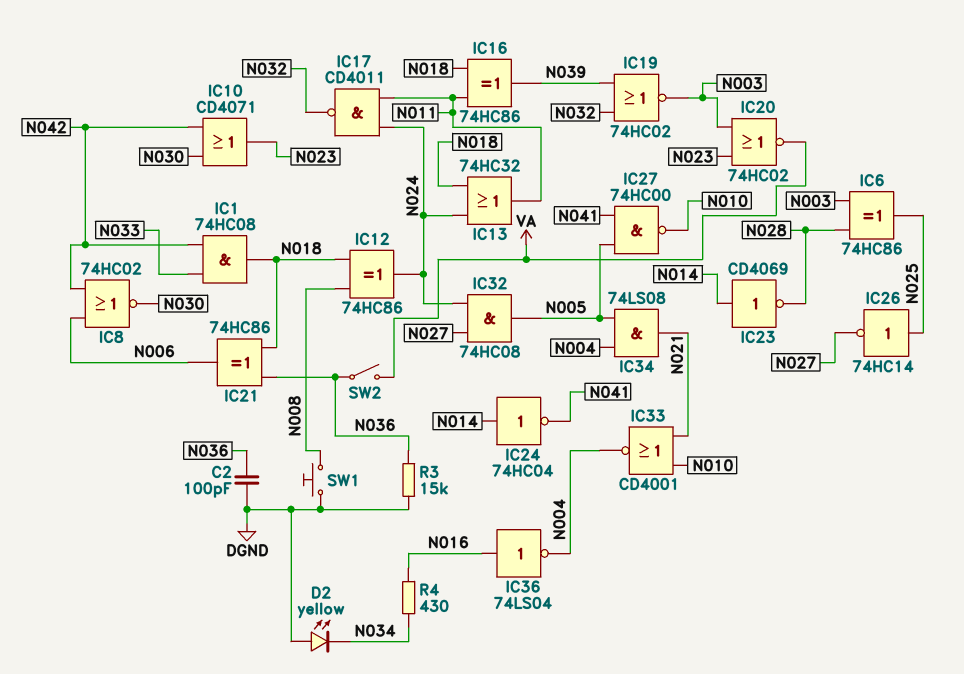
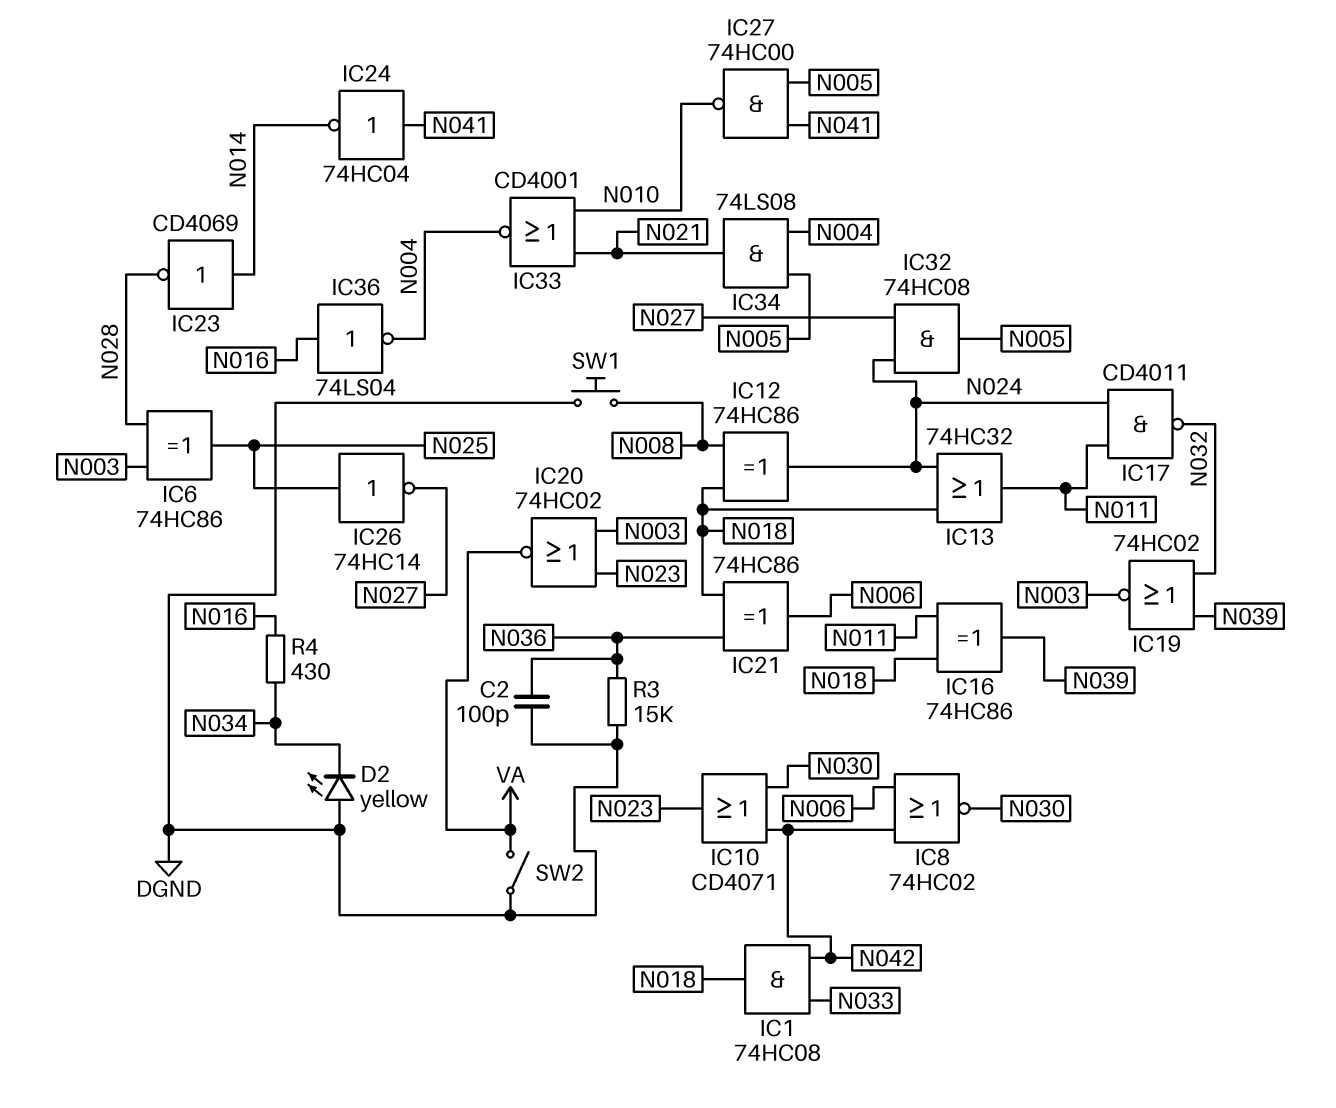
IC24: NOT 74HC04 (in N014, out N041) -> NOT 74HC04 (in N041, out N014)
SW2: switch (N036, VA) -> switch (DGND, VA)

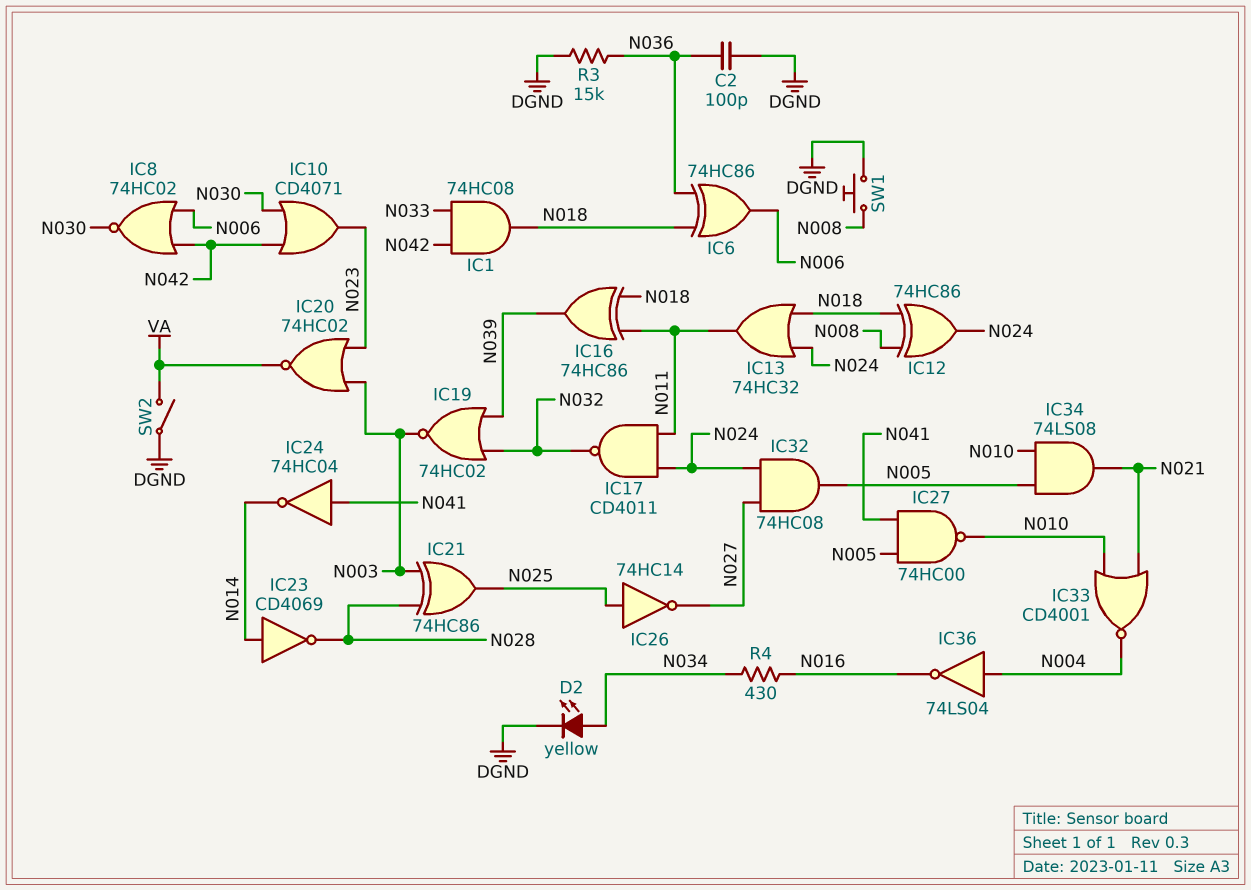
D2: LED yellow (A DGND, K N034) -> LED yellow (A N034, K DGND)
IC6: XOR 74HC86 (in N003, in N028, out N025) -> XOR 74HC86 (in N018, in N036, out N006)
IC21: XOR 74HC86 (in N018, in N036, out N006) -> XOR 74HC86 (in N003, in N028, out N025)
IC34: AND 74LS08 (in N004, in N005, out N021) -> AND 74LS08 (in N005, in N010, out N021)
IC36: NOT 74LS04 (in N016, out N004) -> NOT 74LS04 (in N004, out N016)

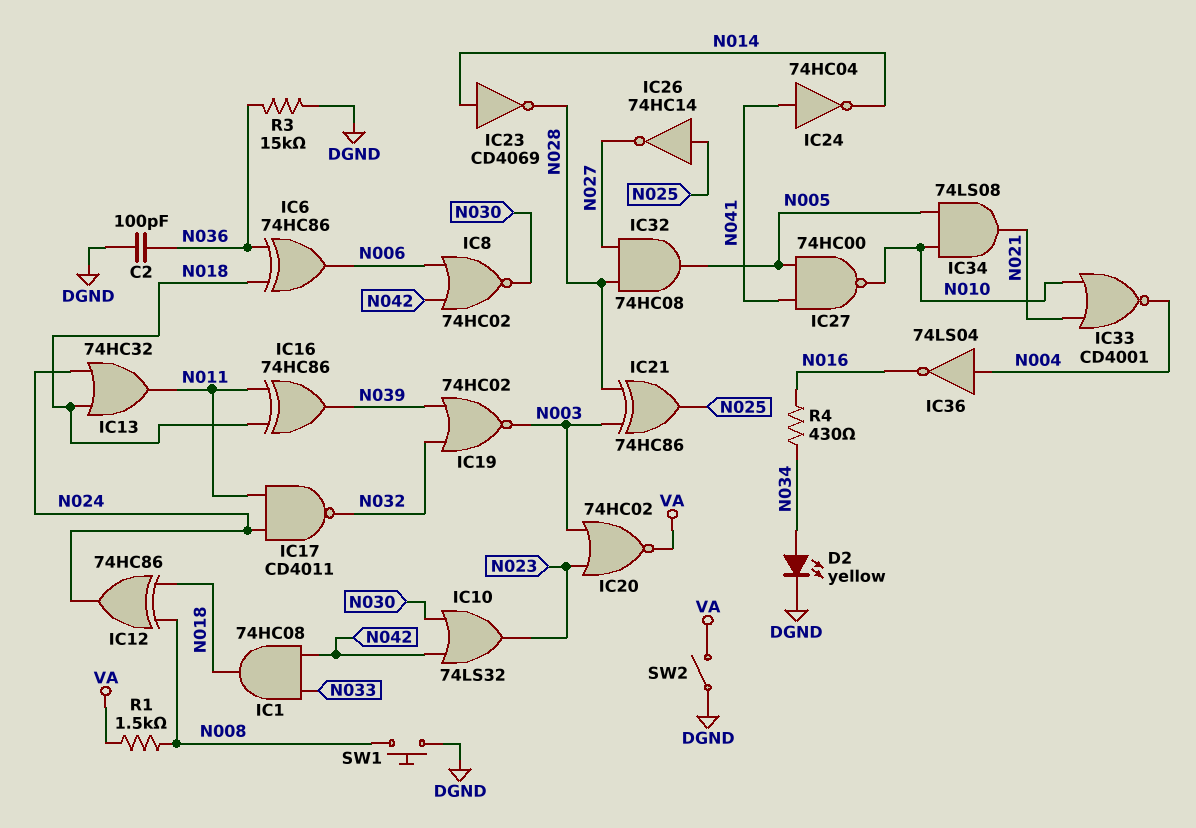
IC10: OR CD4071 (in N030, in N042, out N023) -> OR 74LS32 (in N030, in N042, out N023)
IC32: AND 74HC08 (in N024, in N027, out N005) -> AND 74HC08 (in N027, in N028, out N005)
R1: none -> 1.5k (N008, VA)

